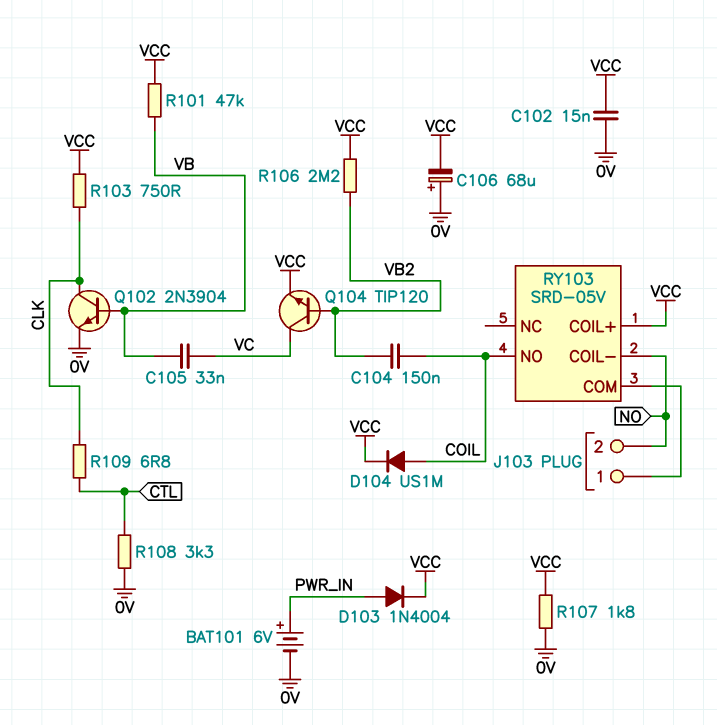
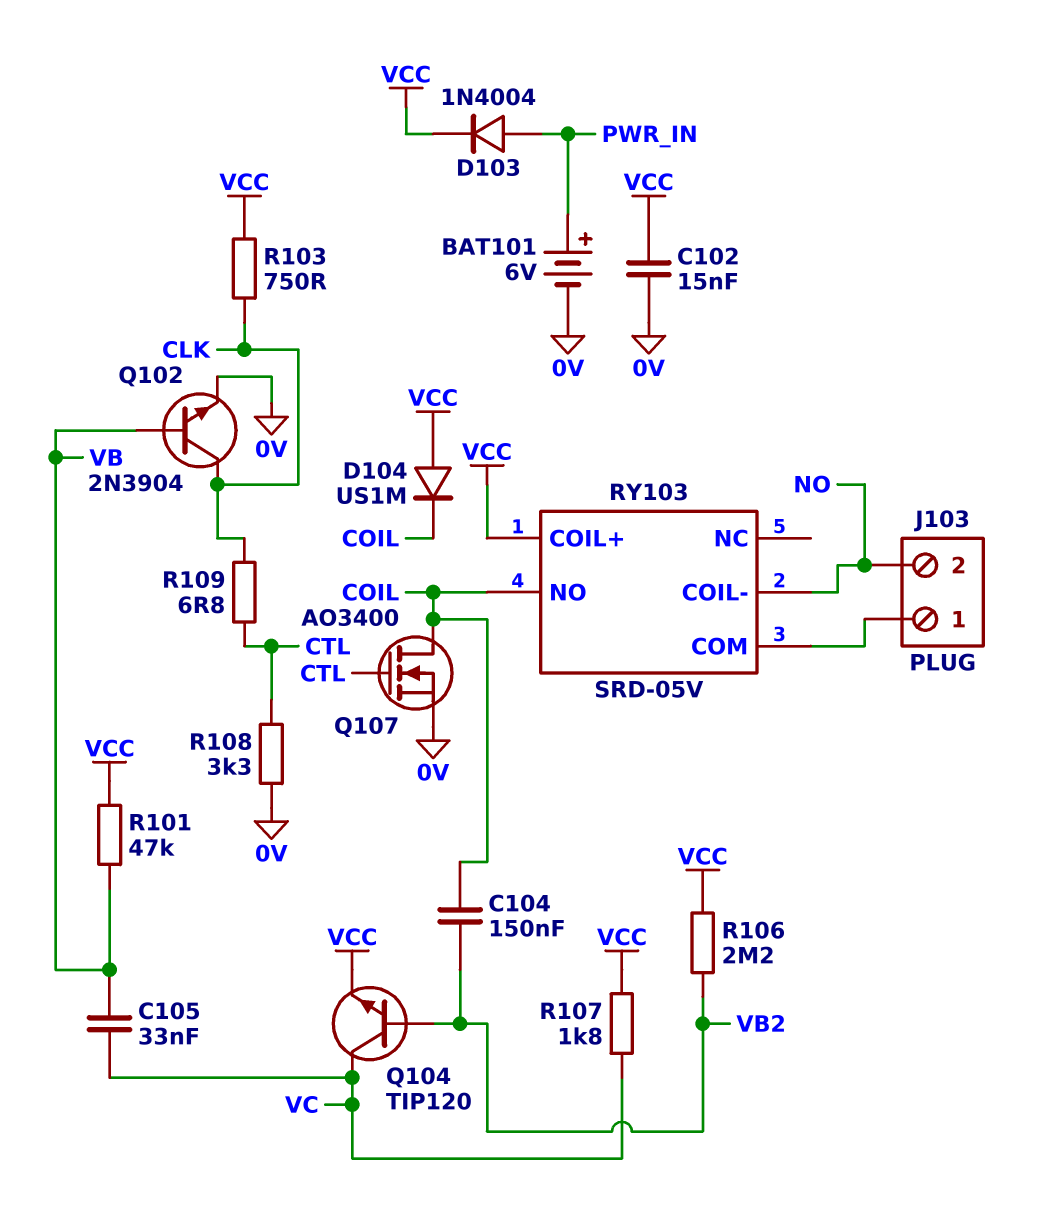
C106: 68uF (plus 0V, minus VCC) -> none
D104: diode US1M (A COIL, K VCC) -> diode US1M (A VCC, K COIL)
Q107: none -> NMOS AO3400 (G CTL, D COIL, S 0V)
R107: 1.8k (0V, VCC) -> 1.8k (VC, VCC)

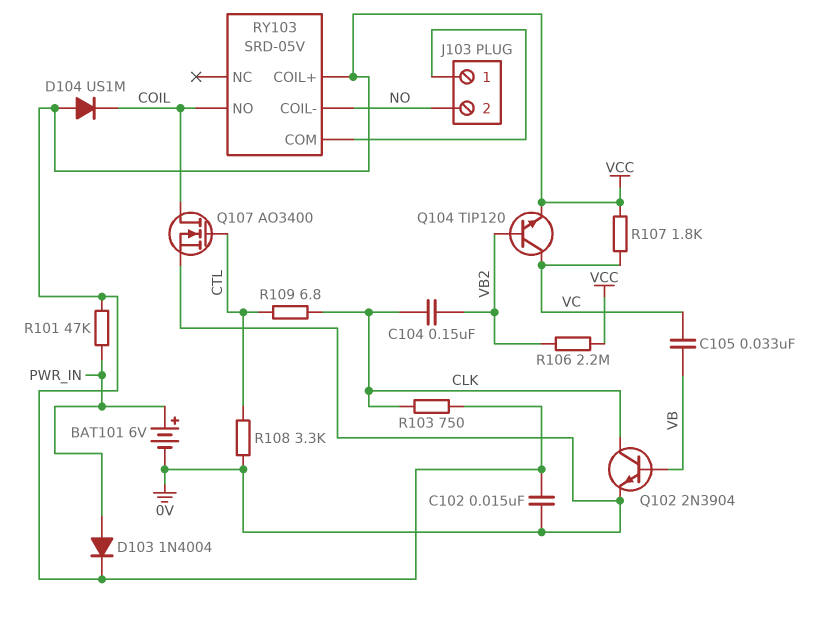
C104: 150nF (COIL, VB2) -> 150nF (CLK, VB2)
R101: 47k (VB, VCC) -> 47k (PWR_IN, VCC)

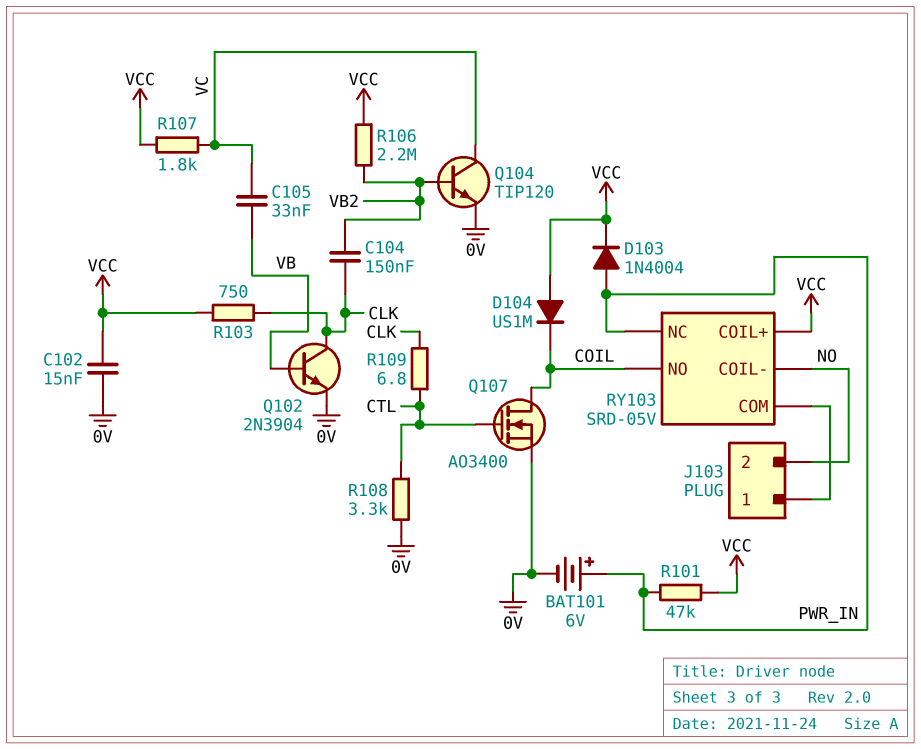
Q104: NPN TIP120 (B VB2, C VC, E VCC) -> NPN TIP120 (B VB2, C VC, E 0V)
RY103 pin NC: none -> PWR_IN

